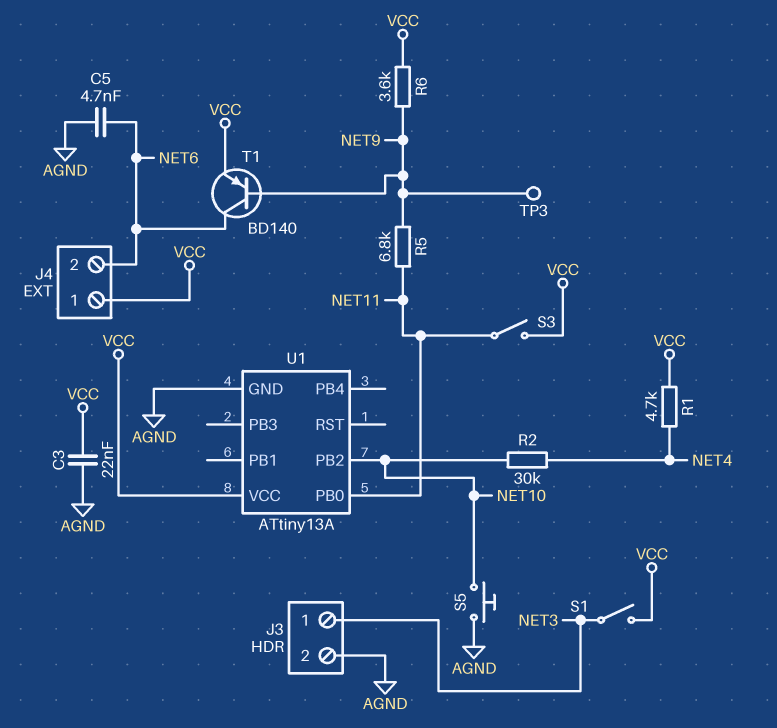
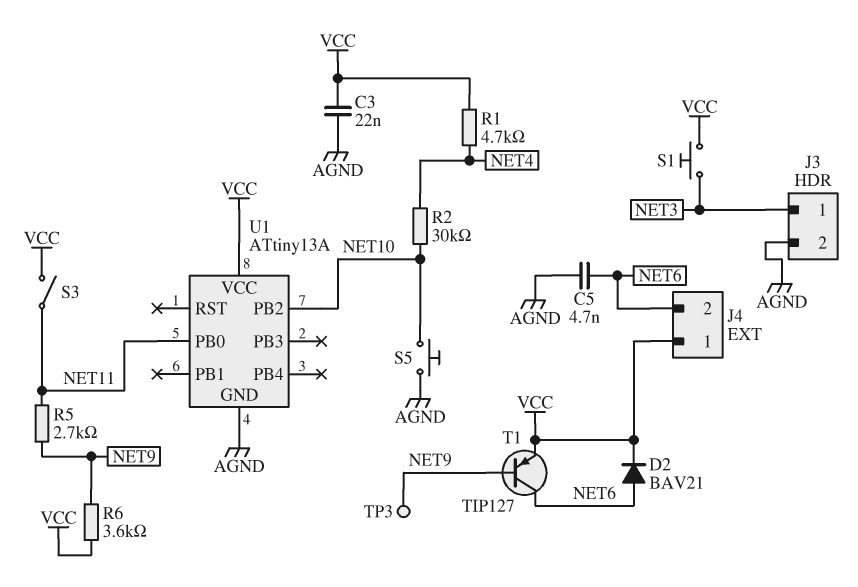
D2: none -> diode BAV21 (A NET6, K VCC)
R5: 6.8k (NET9, NET11) -> 2.7k (NET9, NET11)
S1: switch (NET3, VCC) -> button (NET3, VCC)
T1: PNP BD140 (B NET9, C NET6, E VCC) -> PNP TIP127 (B NET9, C NET6, E VCC)

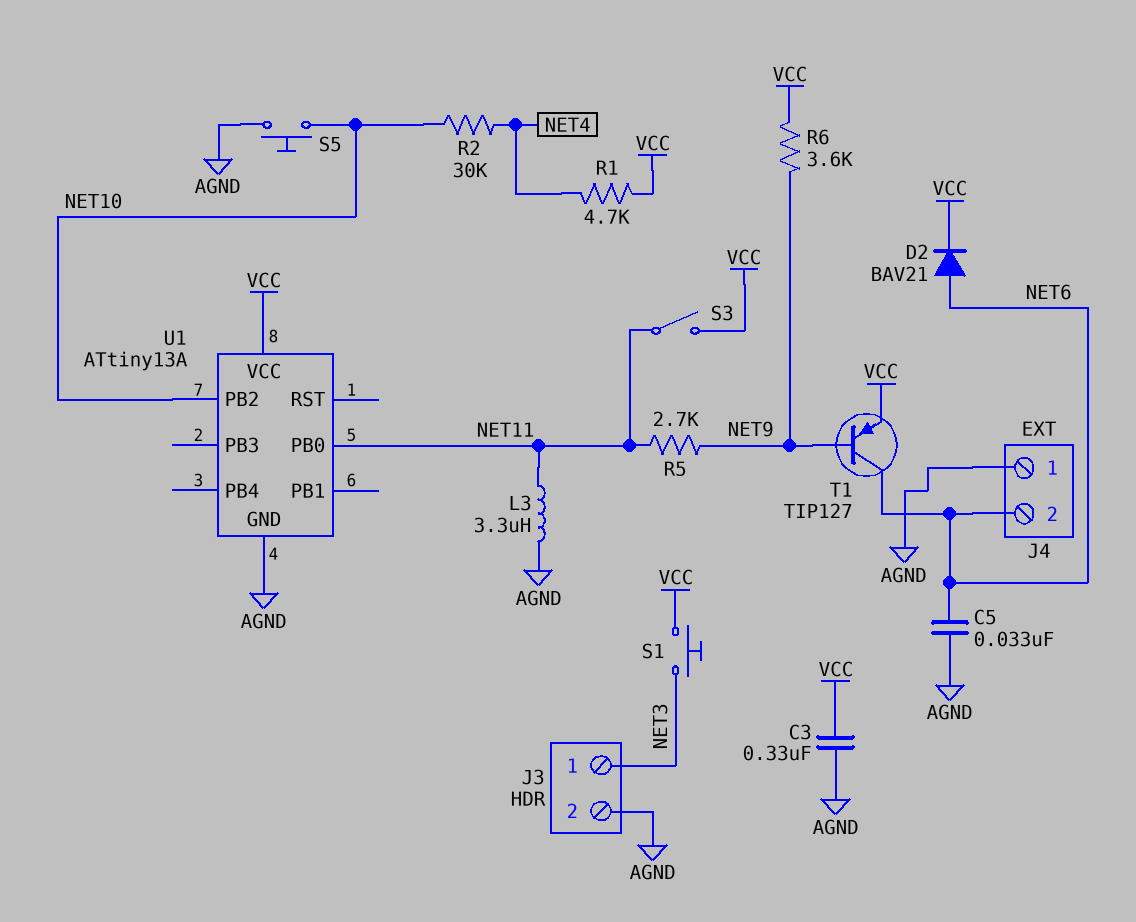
C3: 22nF (AGND, VCC) -> 330nF (AGND, VCC)
C5: 4.7nF (AGND, NET6) -> 33nF (AGND, NET6)
J4 pin 1: VCC -> AGND
L3: none -> 3.3uH (AGND, NET11)
TP3: test point (NET9) -> none

